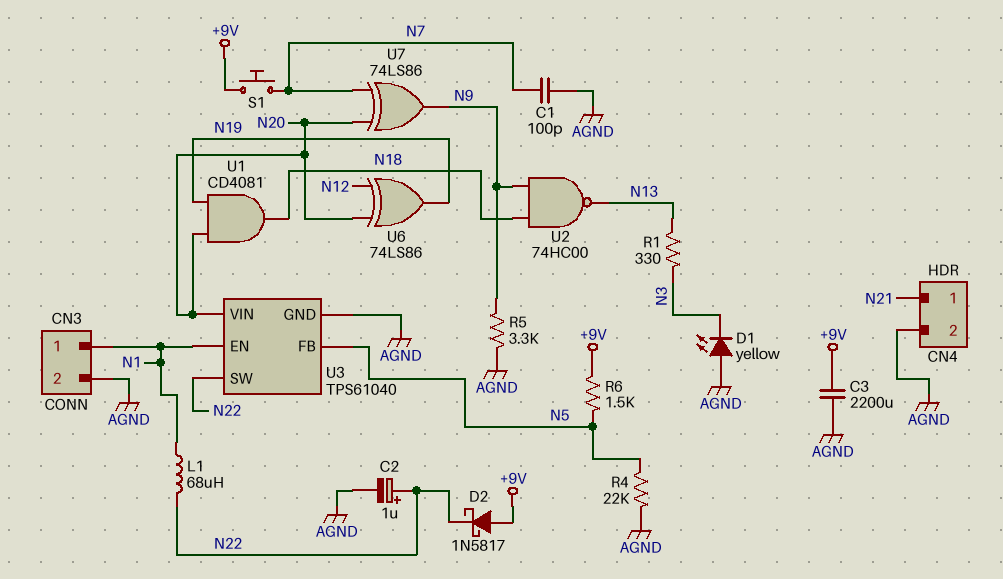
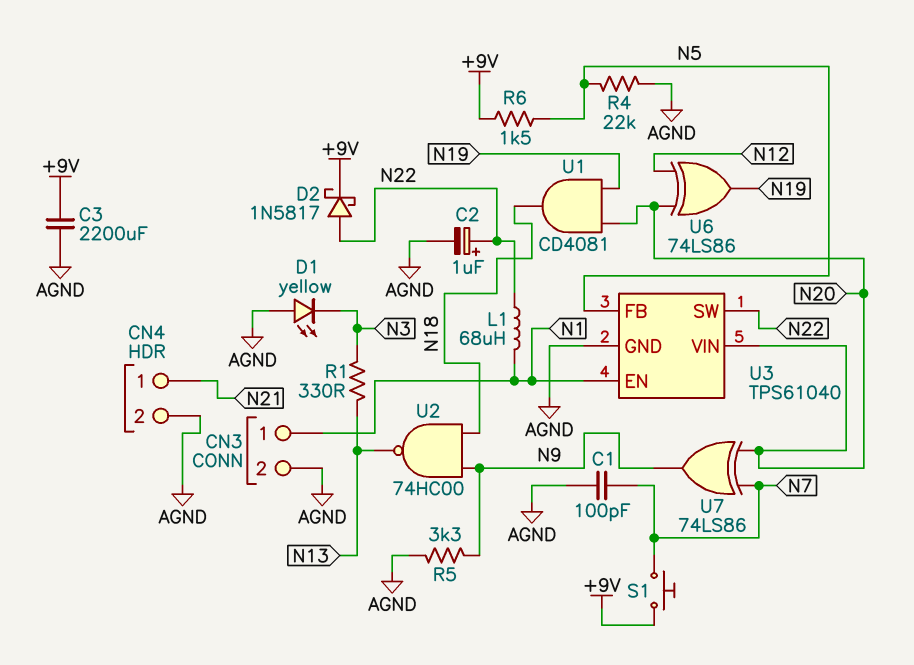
D2: schottky 1N5817 (A +9V, K N22) -> schottky 1N5817 (A N22, K +9V)

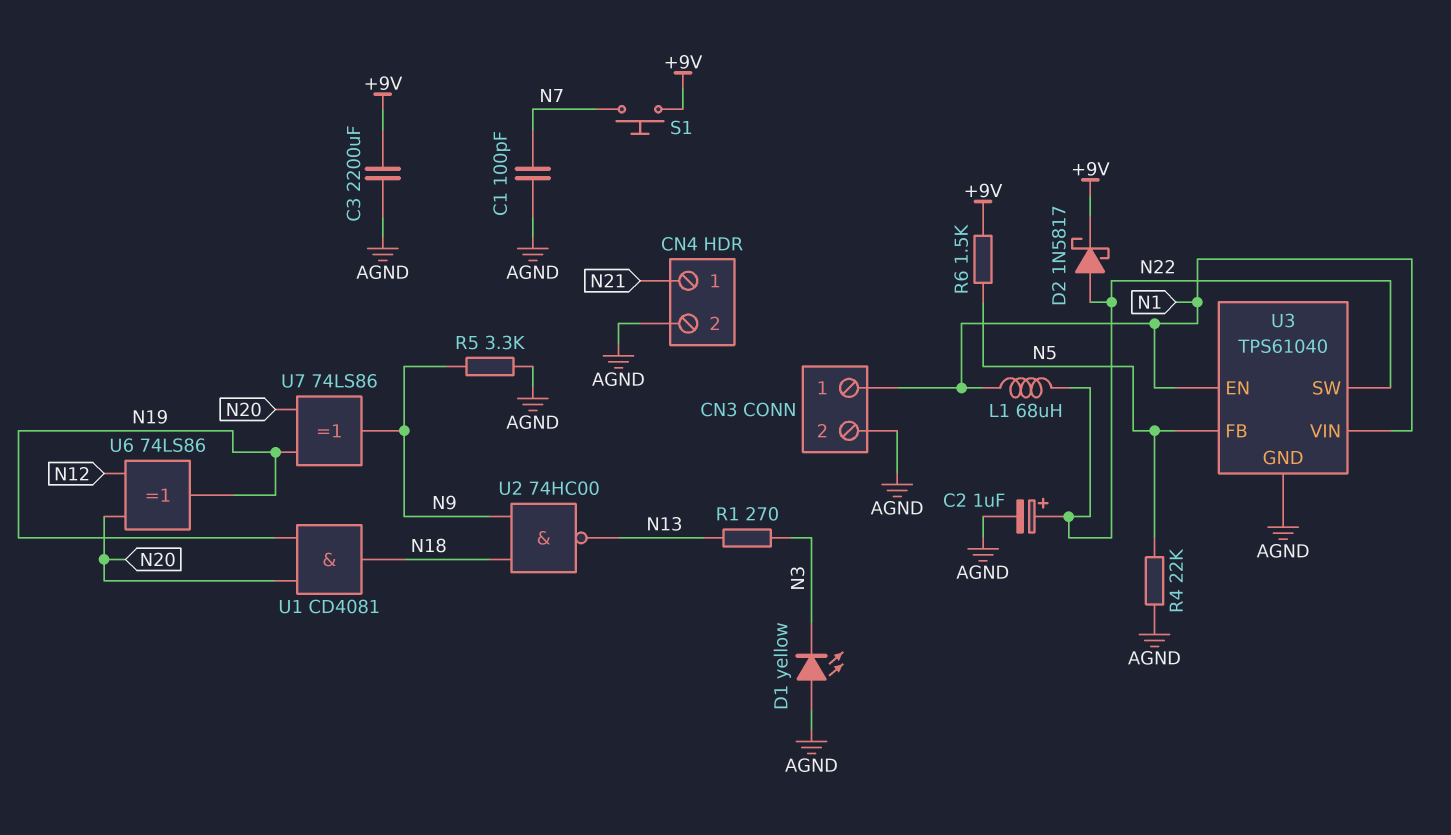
R1: 330 (N3, N13) -> 270 (N3, N13)
U3 pin VIN: N20 -> N1
U7: XOR 74LS86 (in N7, in N20, out N9) -> XOR 74LS86 (in N19, in N20, out N9)

